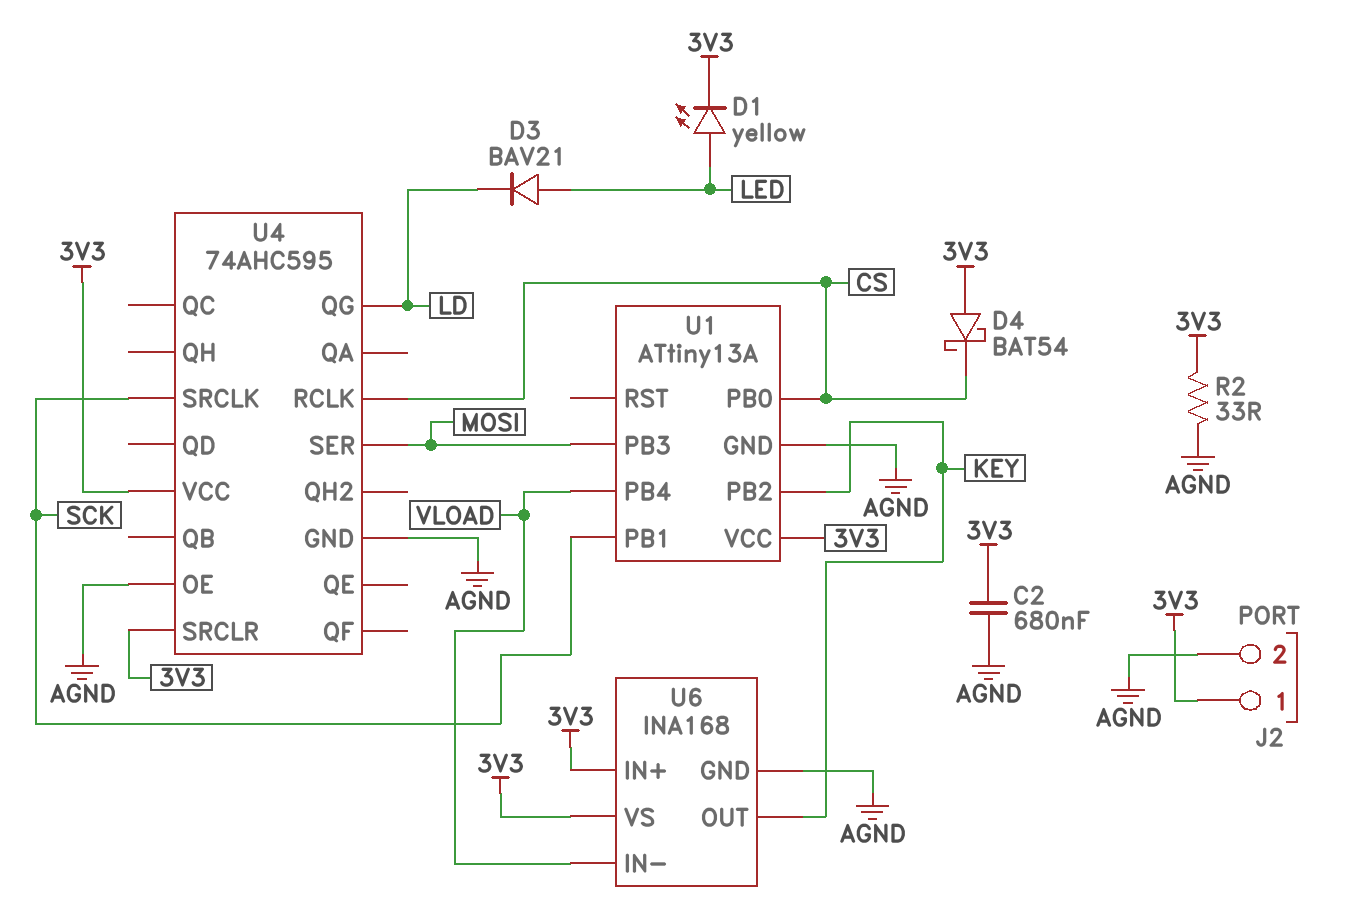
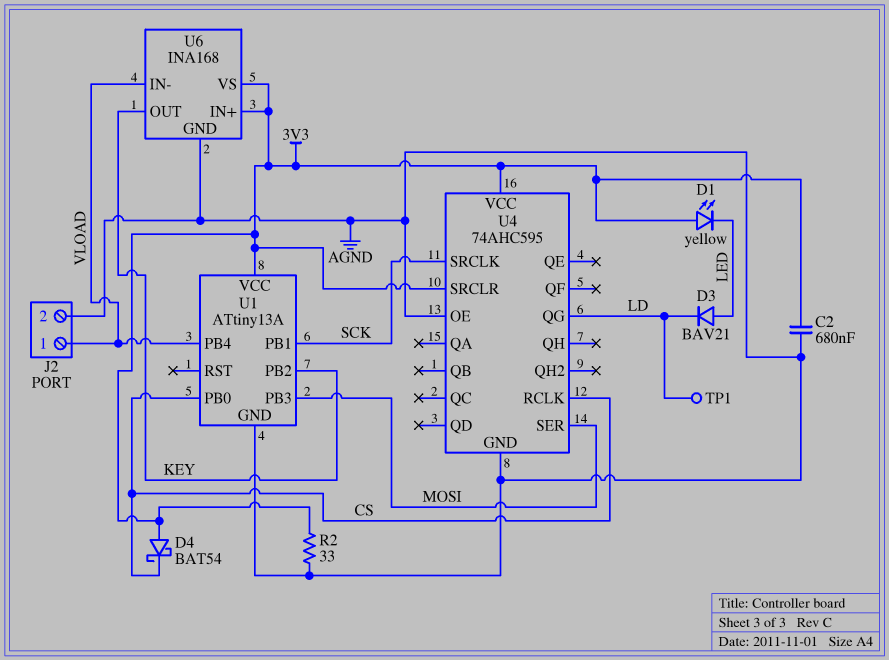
D1: LED yellow (A LED, K 3V3) -> LED yellow (A 3V3, K LED)
J2 pin 1: 3V3 -> VLOAD
TP1: none -> test point (LD)

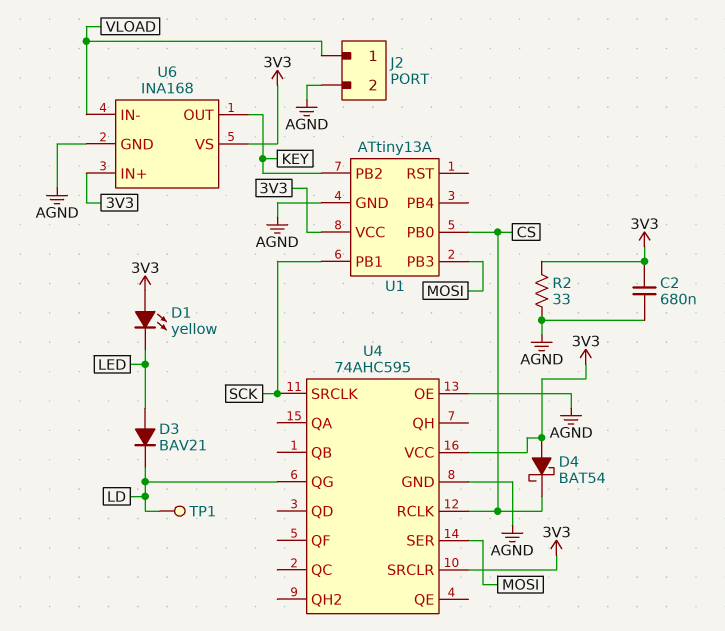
U1 pin PB4: VLOAD -> none

